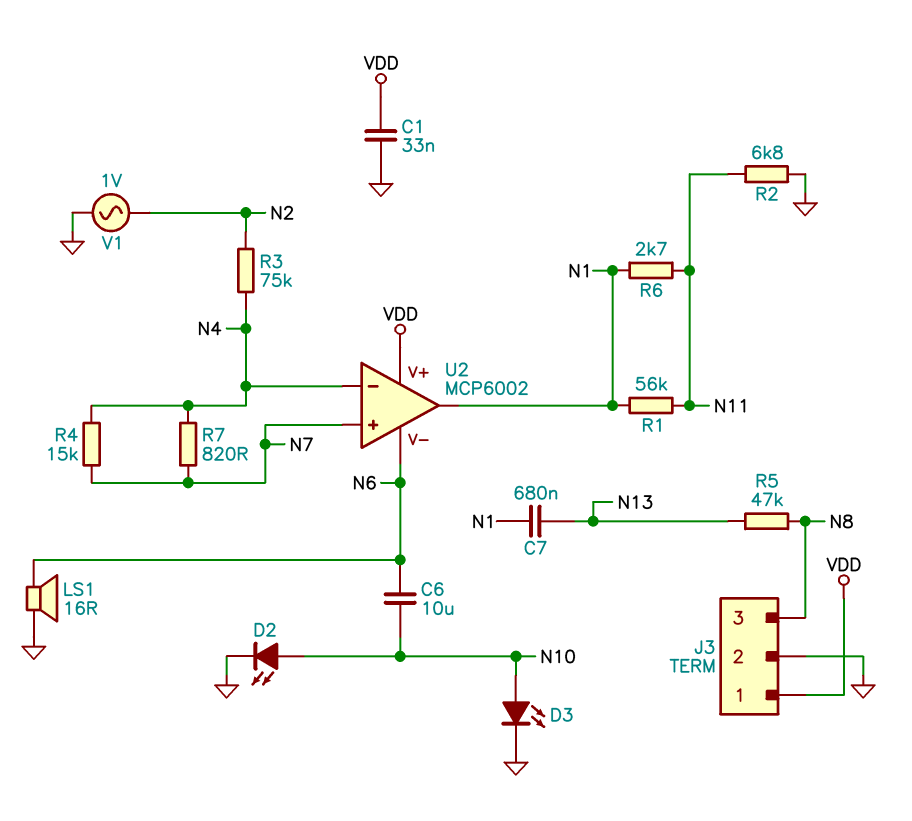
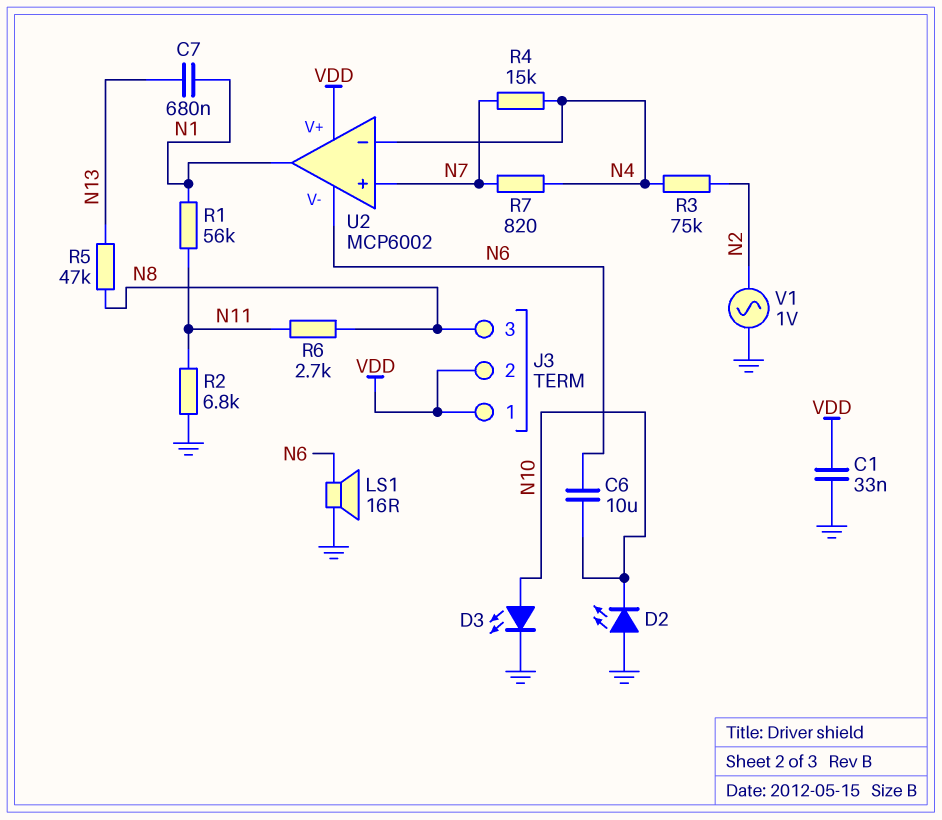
D2: LED (A N10, K GND) -> LED (A GND, K N10)
J3 pin 2: GND -> VDD
R6: 2.7k (N1, N11) -> 2.7k (N8, N11)

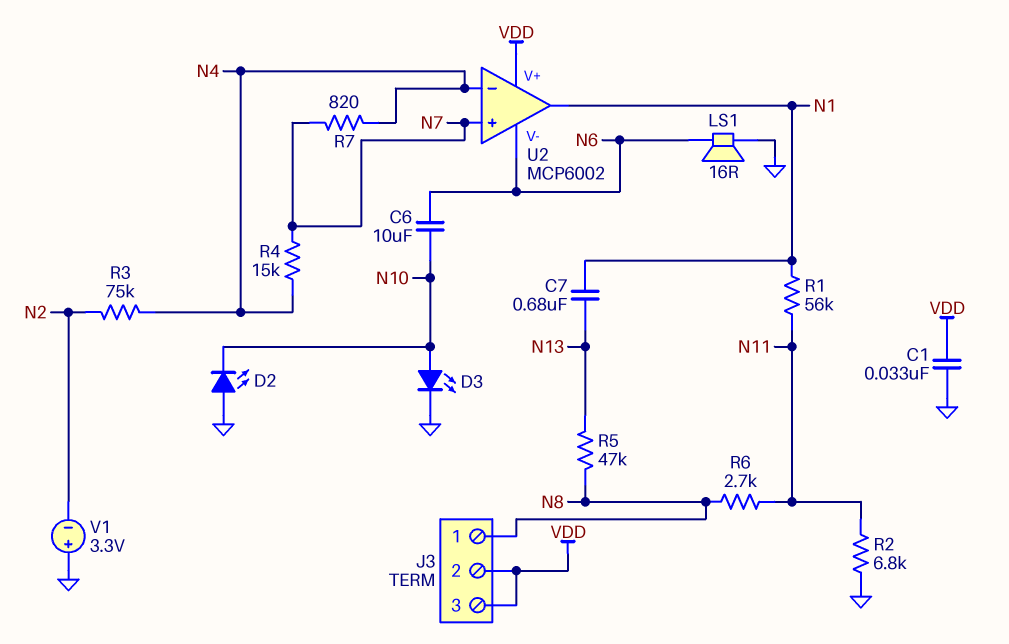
J3 pin 1: VDD -> N8
J3 pin 3: N8 -> VDD
V1: AC 1V (GND, N2) -> 3.3V (plus GND, minus N2)

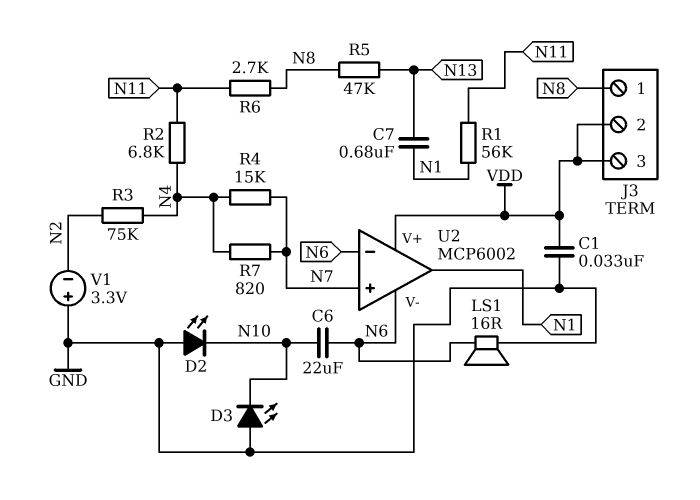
C6: 10uF (N6, N10) -> 22uF (N6, N10)
D3: LED (A N10, K GND) -> LED (A GND, K N10)
R2: 6.8k (GND, N11) -> 6.8k (N4, N11)
U2 pin in-: N4 -> N6

